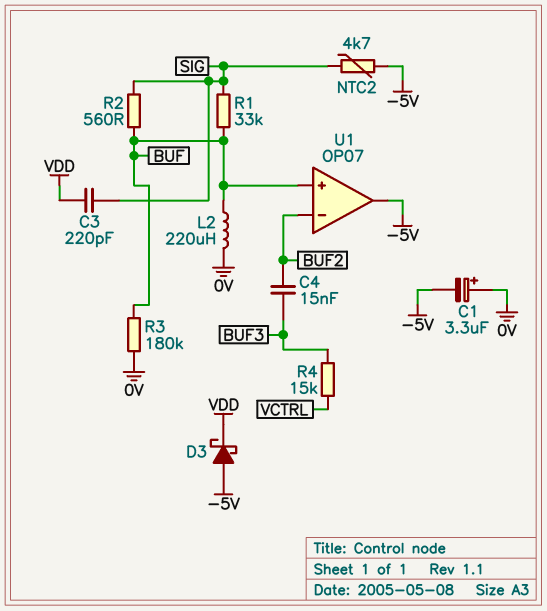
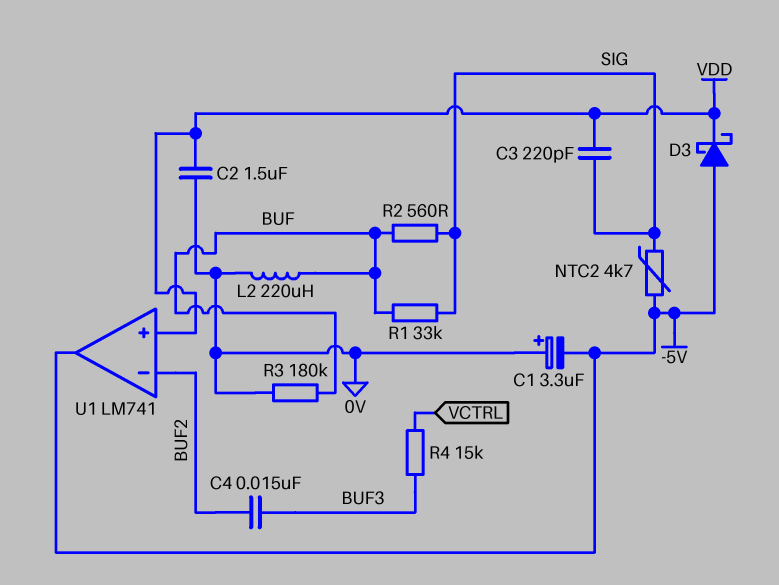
C2: none -> 1.5uF (0V, VDD)
U1: OP07 -> LM741
U1 pin in+: BUF -> VDD

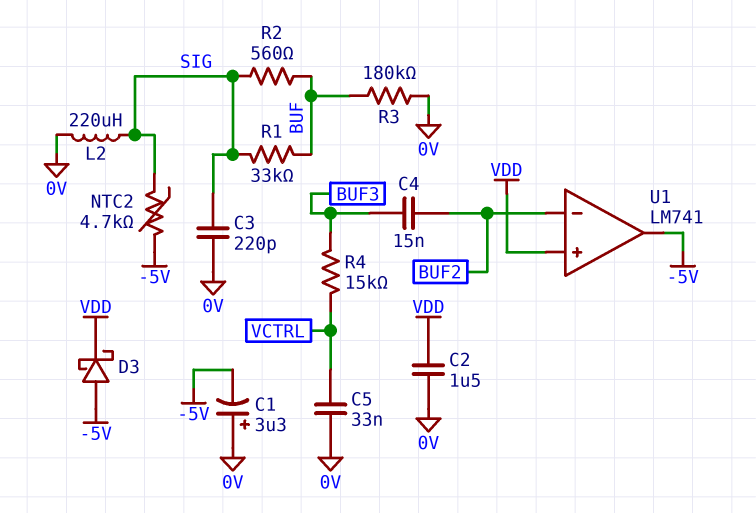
C3: 220pF (SIG, VDD) -> 220pF (0V, SIG)
C5: none -> 33nF (0V, VCTRL)
L2: 220uH (0V, BUF) -> 220uH (0V, SIG)

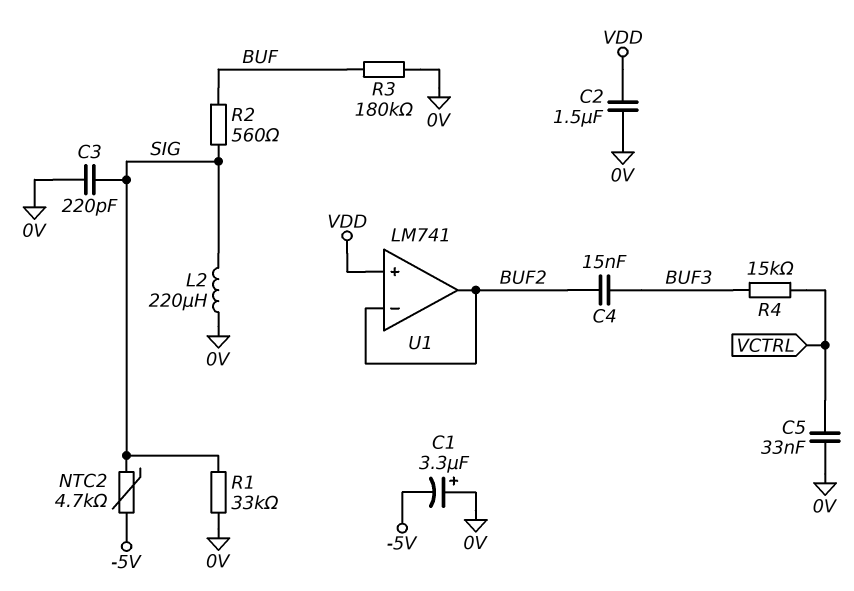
D3: schottky (A -5V, K VDD) -> none
R1: 33k (BUF, SIG) -> 33k (0V, SIG)
U1 pin out: -5V -> BUF2

